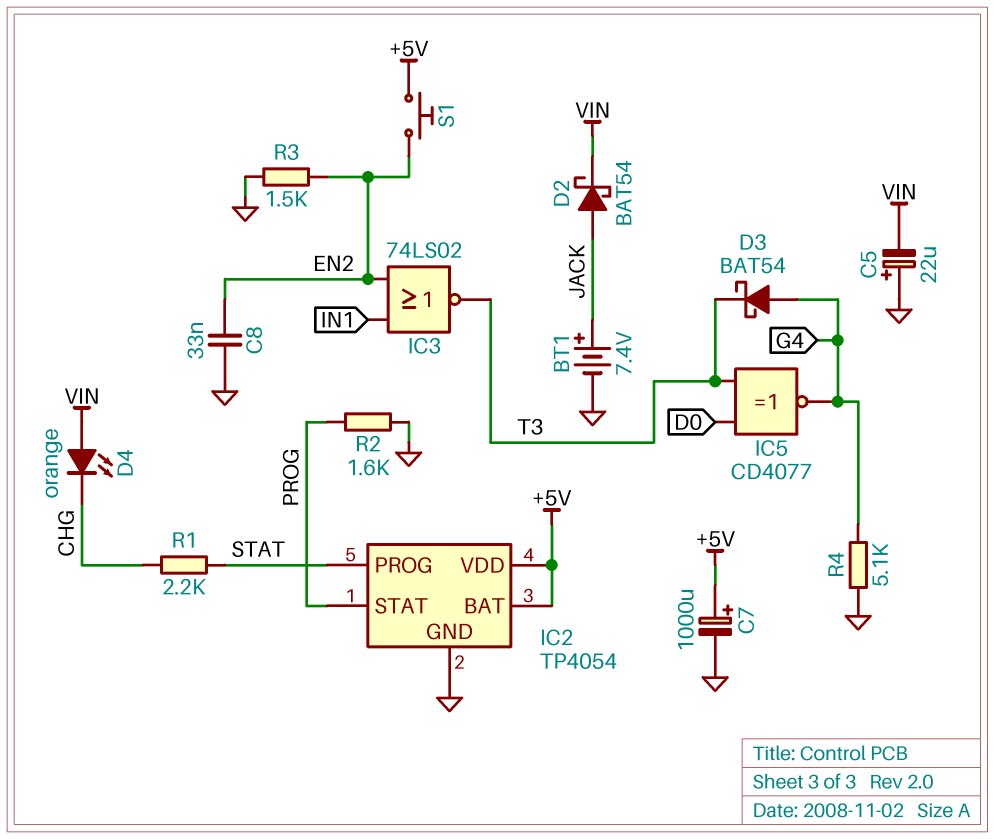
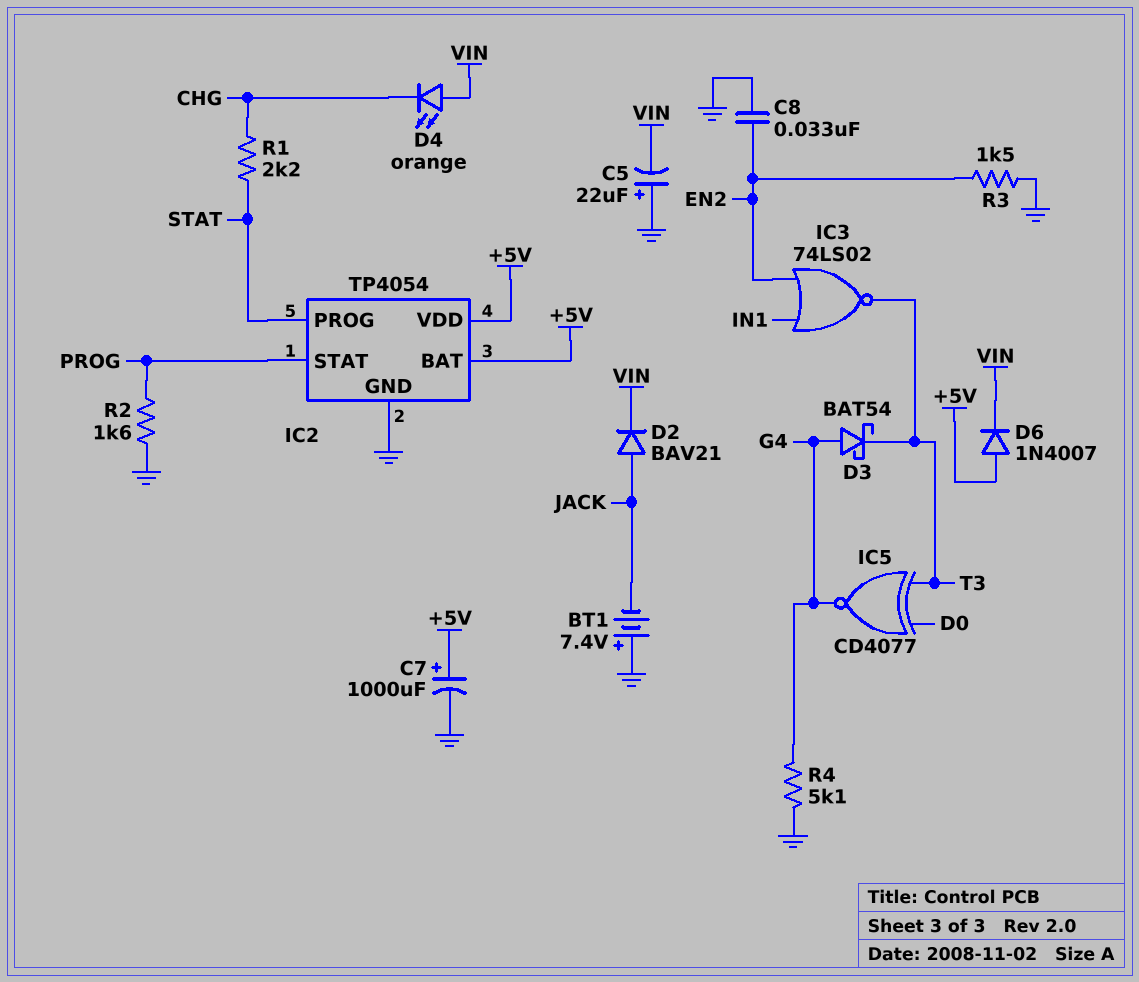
BT1: 7.4V (plus JACK, minus GND) -> 7.4V (plus GND, minus JACK)
D2: schottky BAT54 (A JACK, K VIN) -> diode BAV21 (A JACK, K VIN)
D6: none -> diode 1N4007 (A +5V, K VIN)
S1: button (+5V, EN2) -> none

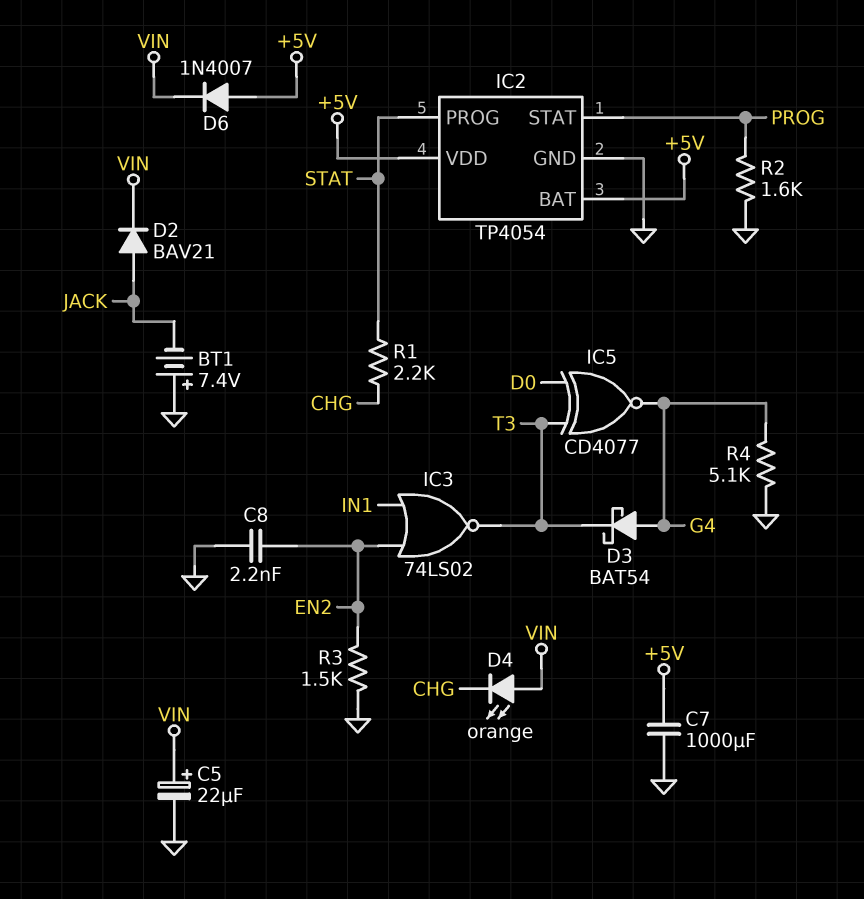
C5: 22uF (plus GND, minus VIN) -> 22uF (plus VIN, minus GND)
C7: 1000uF (plus +5V, minus GND) -> 1000uF (+5V, GND)
C8: 33nF (EN2, GND) -> 2.2nF (EN2, GND)

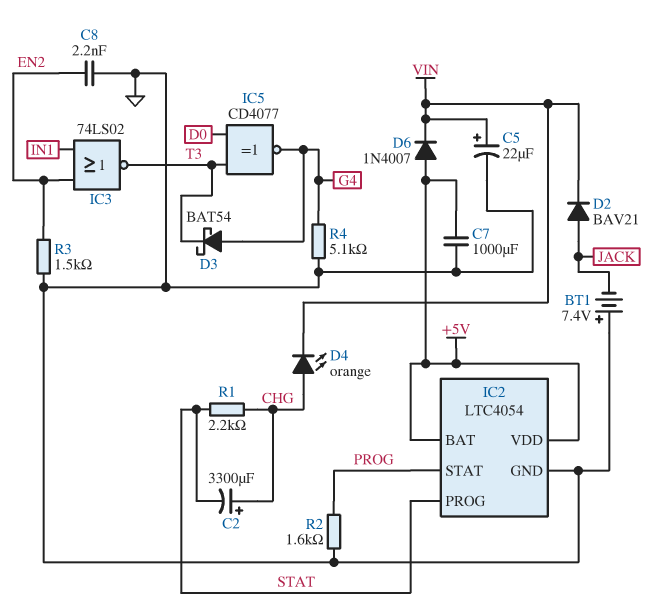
C2: none -> 3300uF (plus CHG, minus STAT)
D4: LED orange (A VIN, K CHG) -> LED orange (A CHG, K VIN)
IC2: TP4054 -> LTC4054

